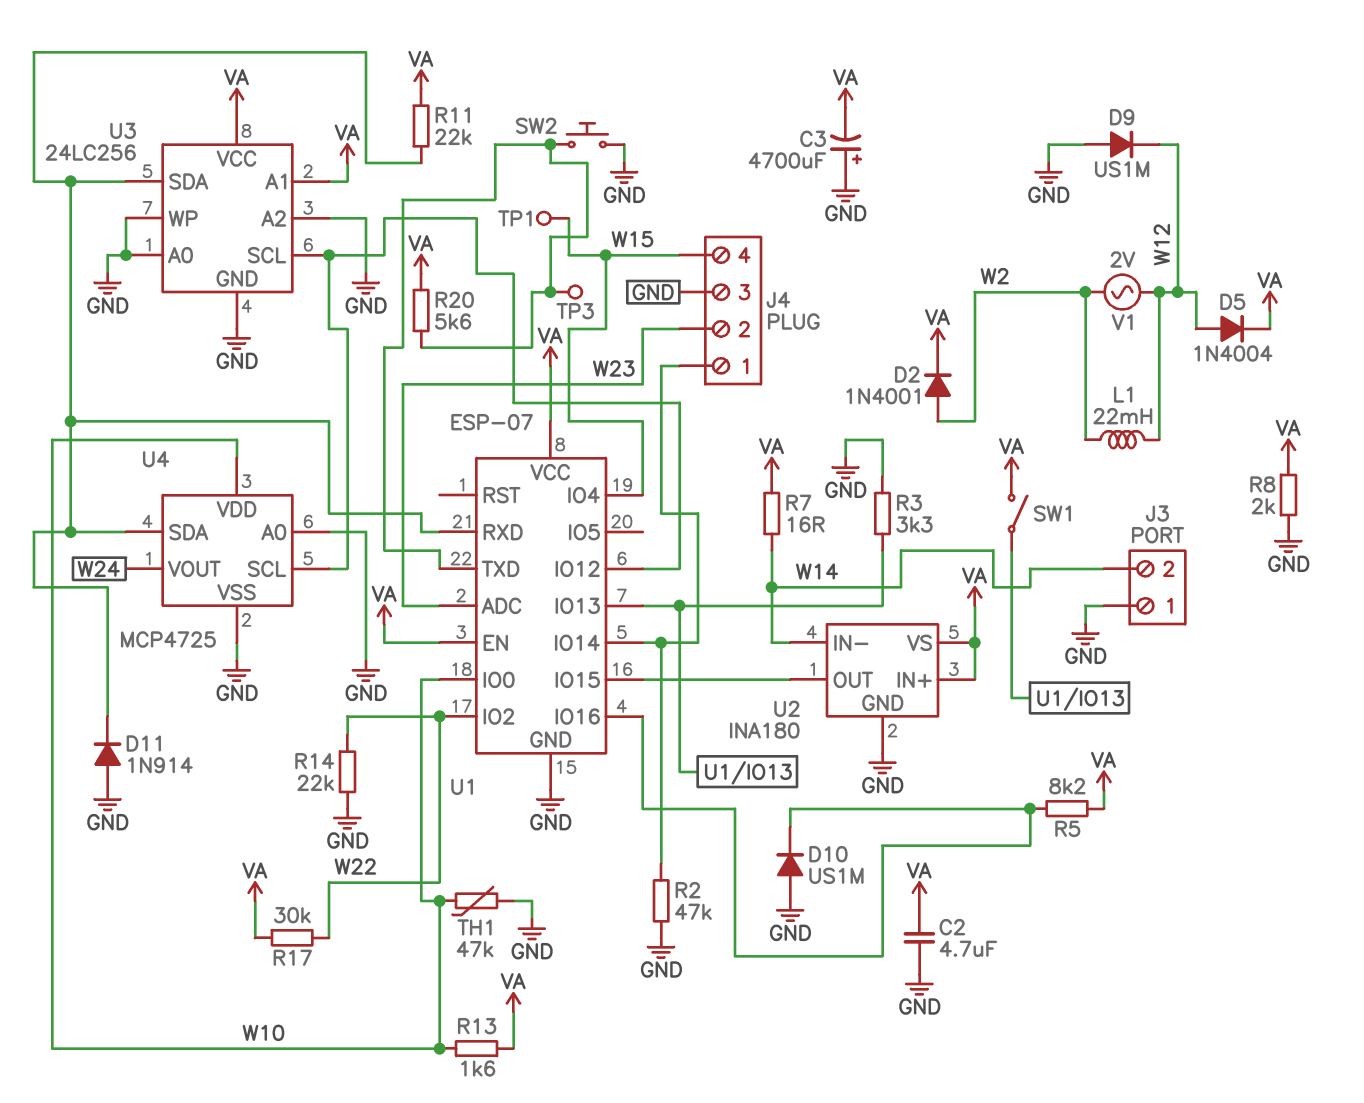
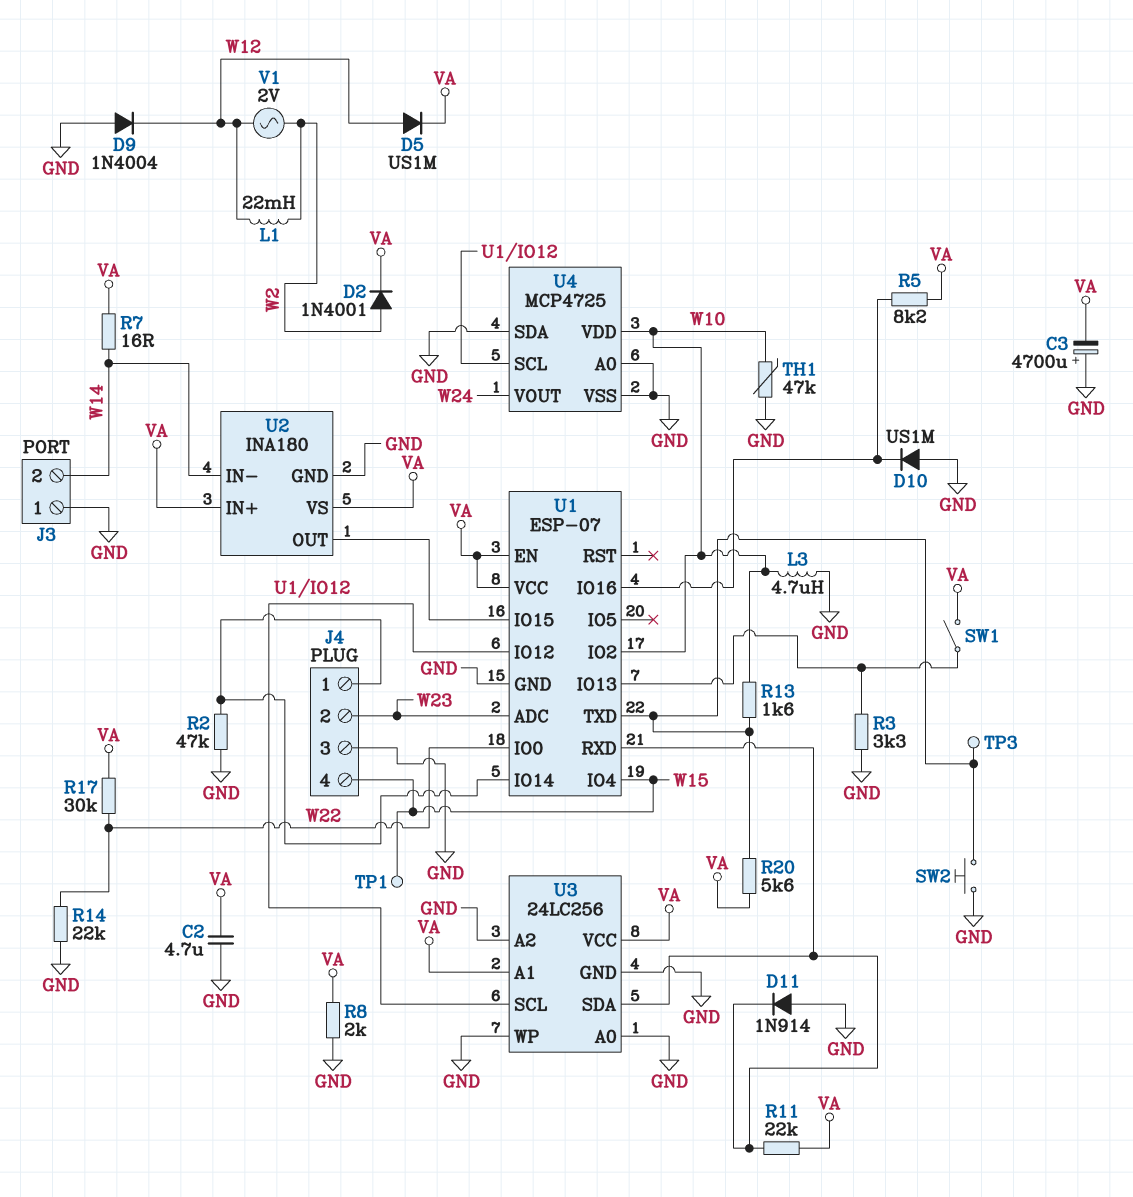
D5: diode 1N4004 (A W12, K VA) -> diode US1M (A W12, K VA)
D9: diode US1M (A GND, K W12) -> diode 1N4004 (A GND, K W12)
L3: none -> 4.7uH (GND, W10)
R13: 1.6k (VA, W10) -> 1.6k (U1/TXD, W10)
U1 pin IO0: W10 -> W22
U1 pin IO2: W22 -> W10
U4 pin SDA: U1/RXD -> GND

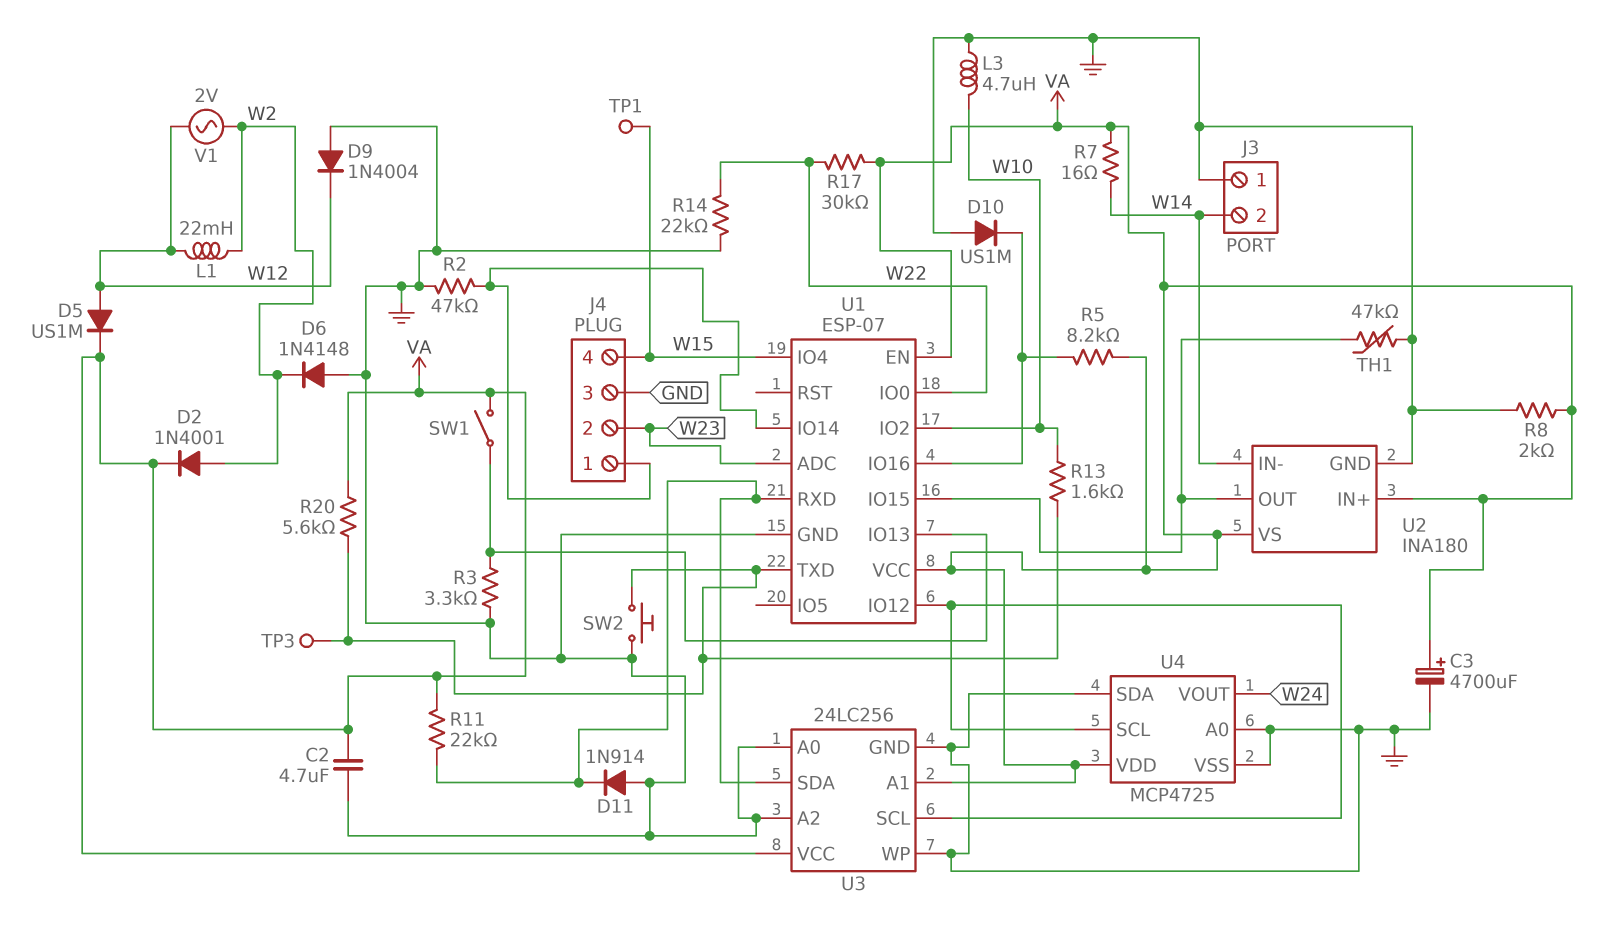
C3: 4700uF (plus GND, minus VA) -> 4700uF (plus VA, minus GND)
D6: none -> diode 1N4148 (A GND, K W2)
TH1: 47k (GND, W10) -> 47k (GND, U1/IO15)
U4 pin VDD: W10 -> VA

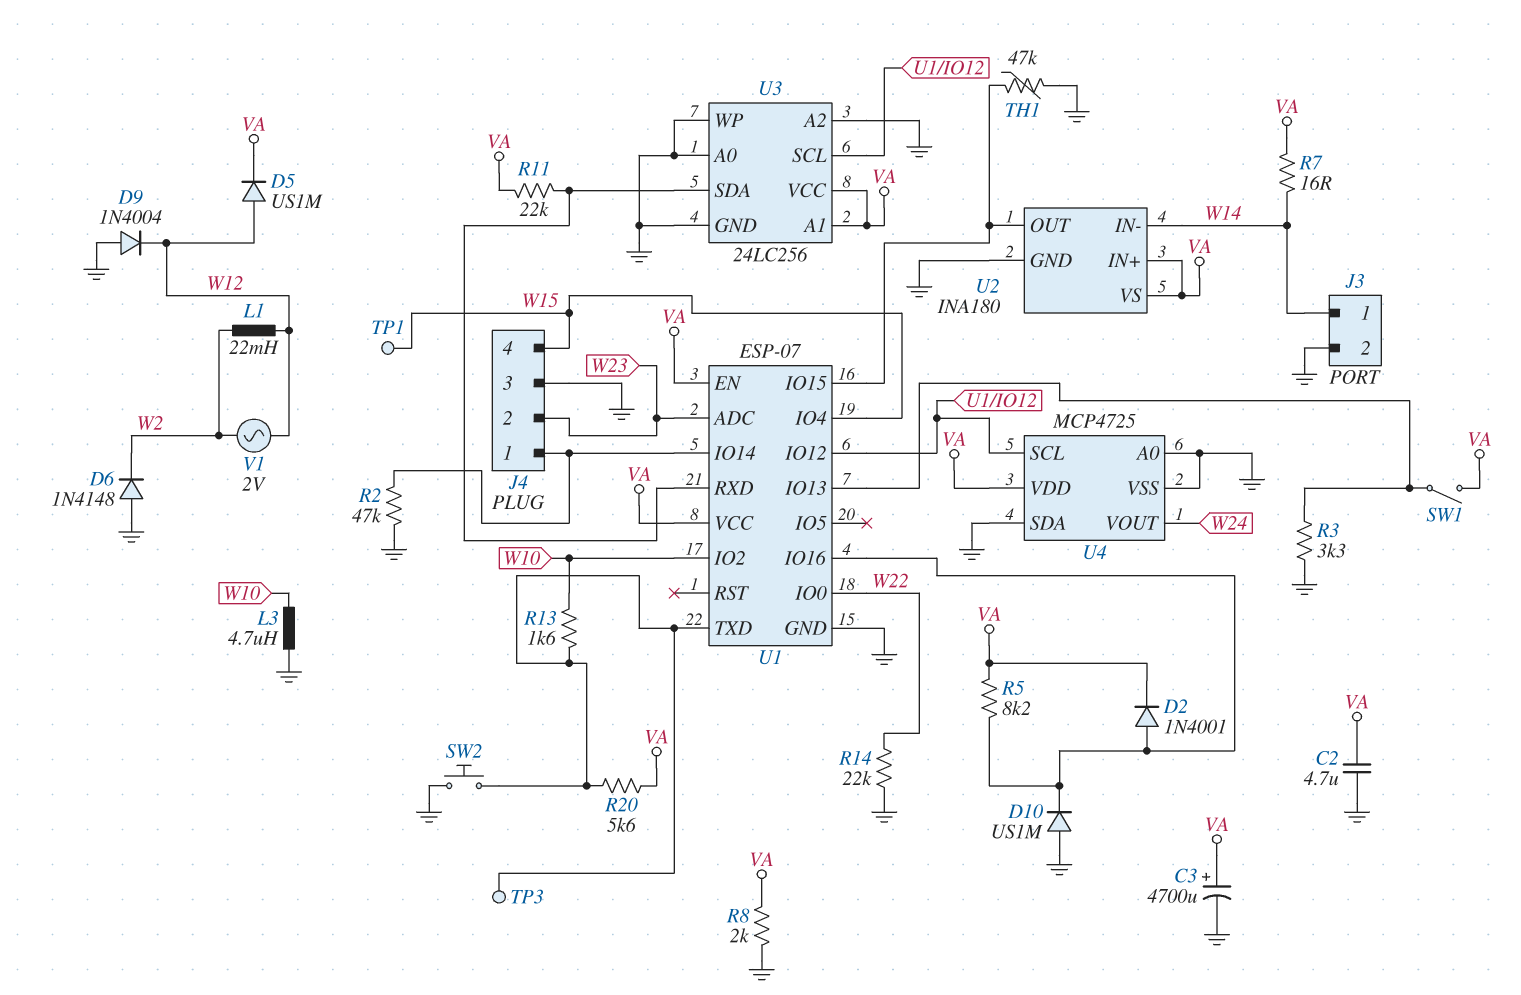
D2: diode 1N4001 (A W2, K VA) -> diode 1N4001 (A U1/IO16, K VA)
D11: diode 1N914 (A GND, K U1/RXD) -> none
J3 pin 1: GND -> W14
J3 pin 2: W14 -> GND
R17: 30k (VA, W22) -> none

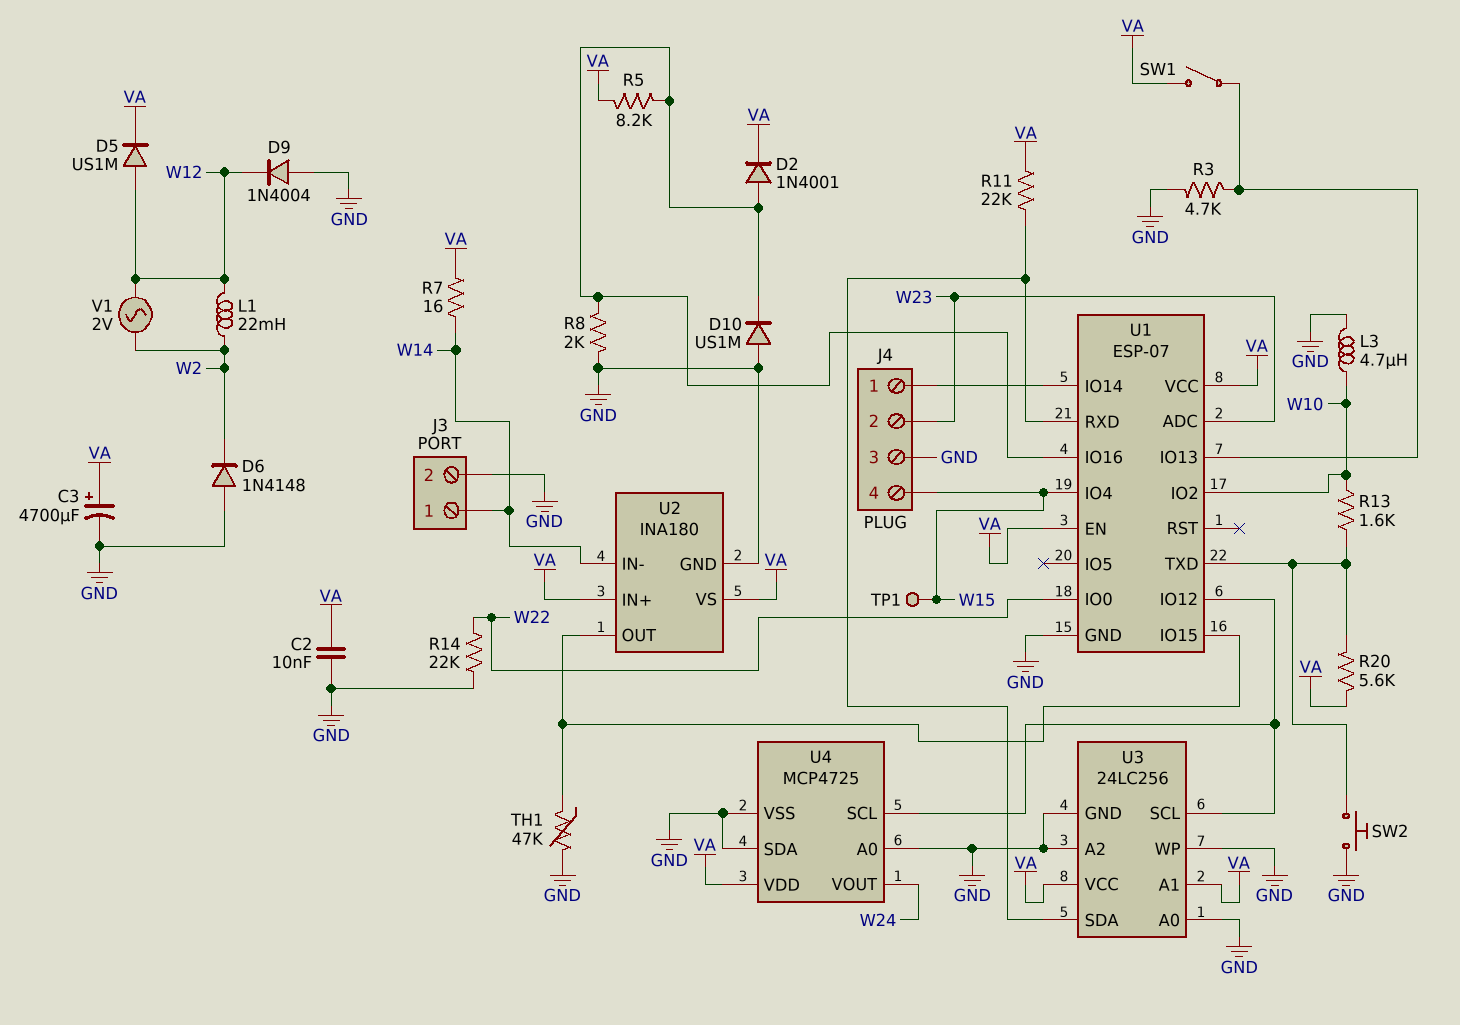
C2: 4.7uF (GND, VA) -> 10nF (GND, VA)
R2: 47k (GND, J4/1) -> none
R3: 3.3k (GND, U1/IO13) -> 4.7k (GND, U1/IO13)
R8: 2k (GND, VA) -> 2k (GND, U1/IO16)
TP3: test point (U1/TXD) -> none

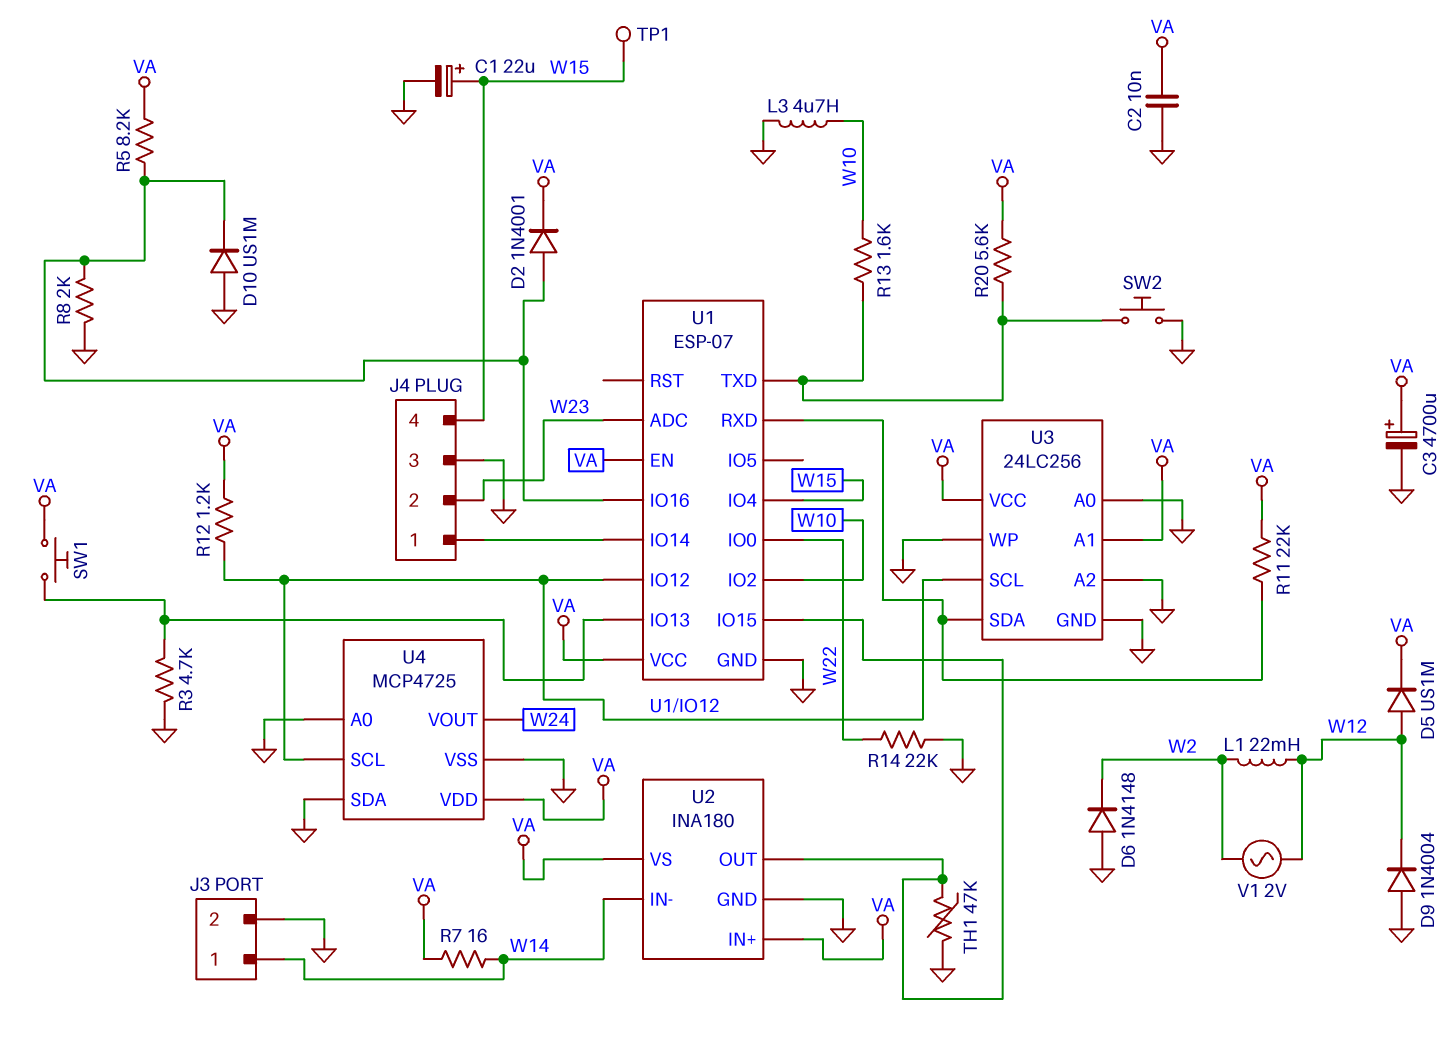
C1: none -> 22uF (plus W15, minus GND)
R12: none -> 1.2k (U1/IO12, VA)
SW1: switch (U1/IO13, VA) -> button (U1/IO13, VA)

